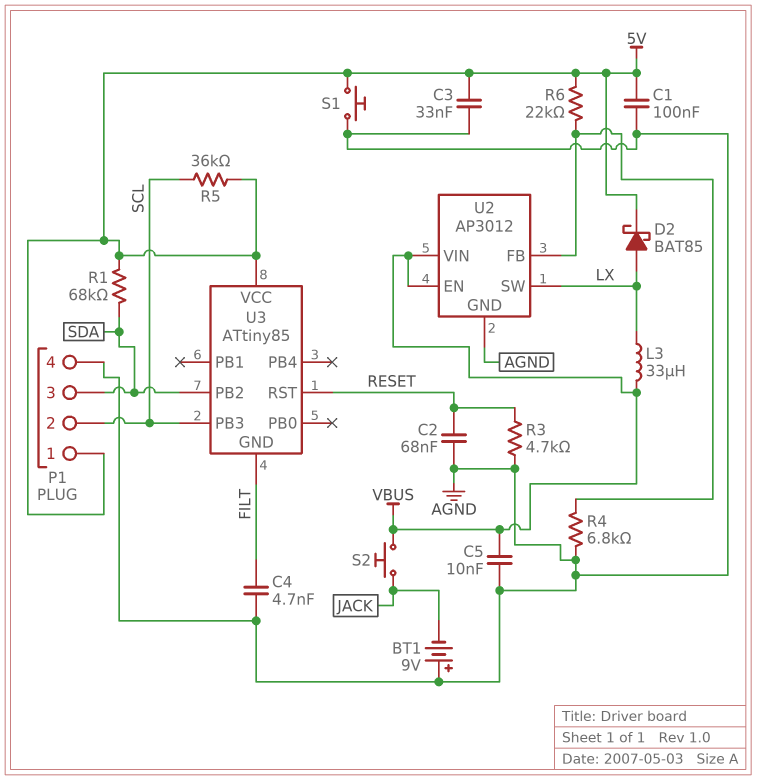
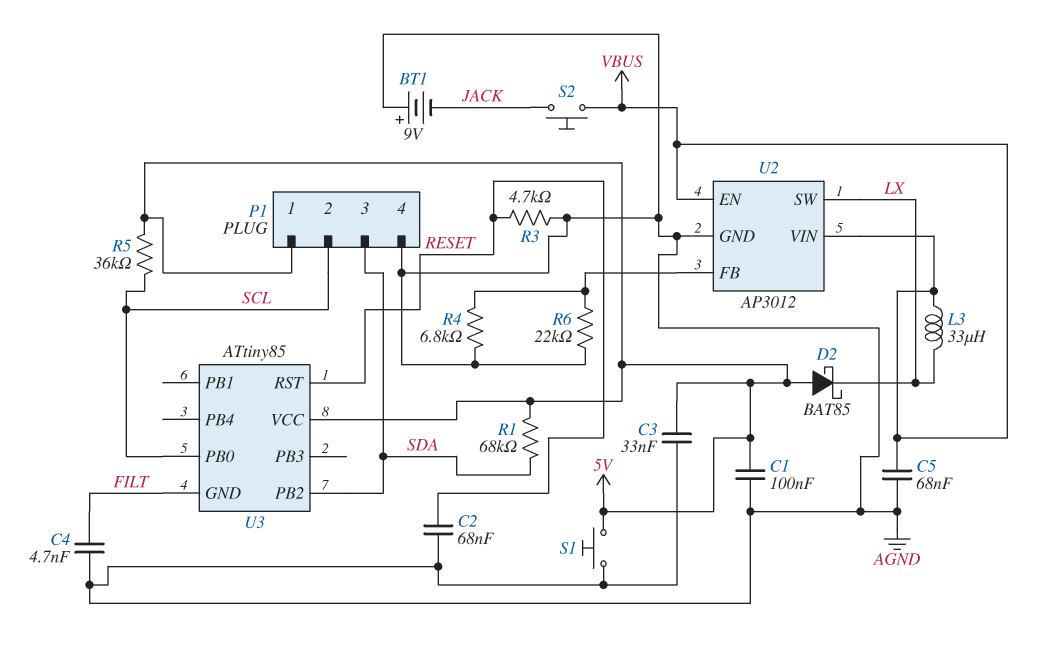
C5: 10nF (AGND, VBUS) -> 68nF (AGND, VBUS)
D2: schottky BAT85 (A LX, K 5V) -> schottky BAT85 (A 5V, K LX)
R6: 22k (5V, U2/FB) -> 22k (AGND, U2/FB)
U3 pin PB0: none -> SCL
U3 pin PB3: SCL -> none

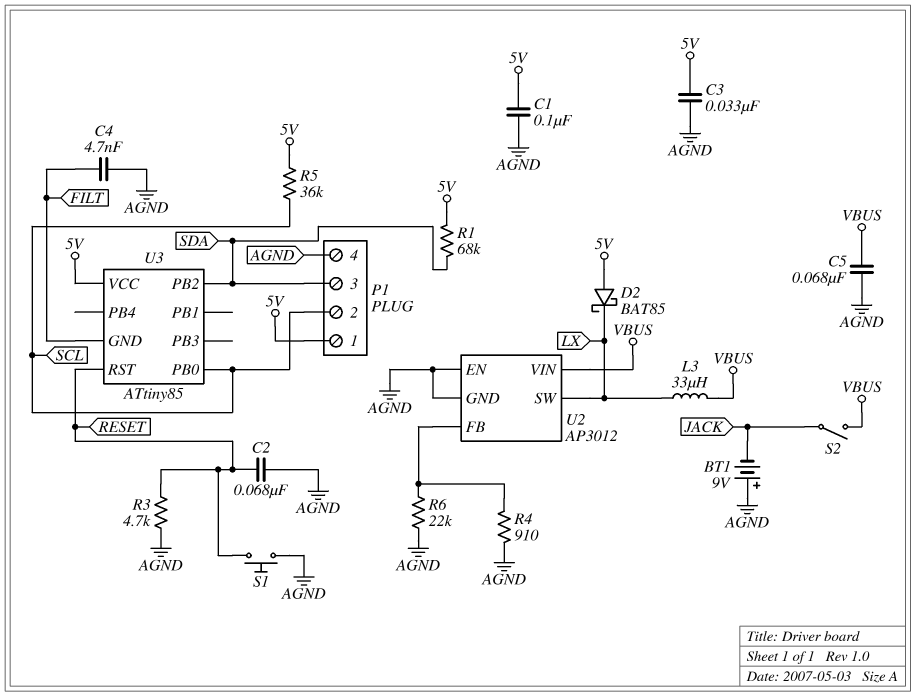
R4: 6.8k (AGND, U2/FB) -> 910 (AGND, U2/FB)
S1: button (5V, AGND) -> button (AGND, RESET)
S2: button (JACK, VBUS) -> switch (JACK, VBUS)
U2 pin EN: VBUS -> AGND

